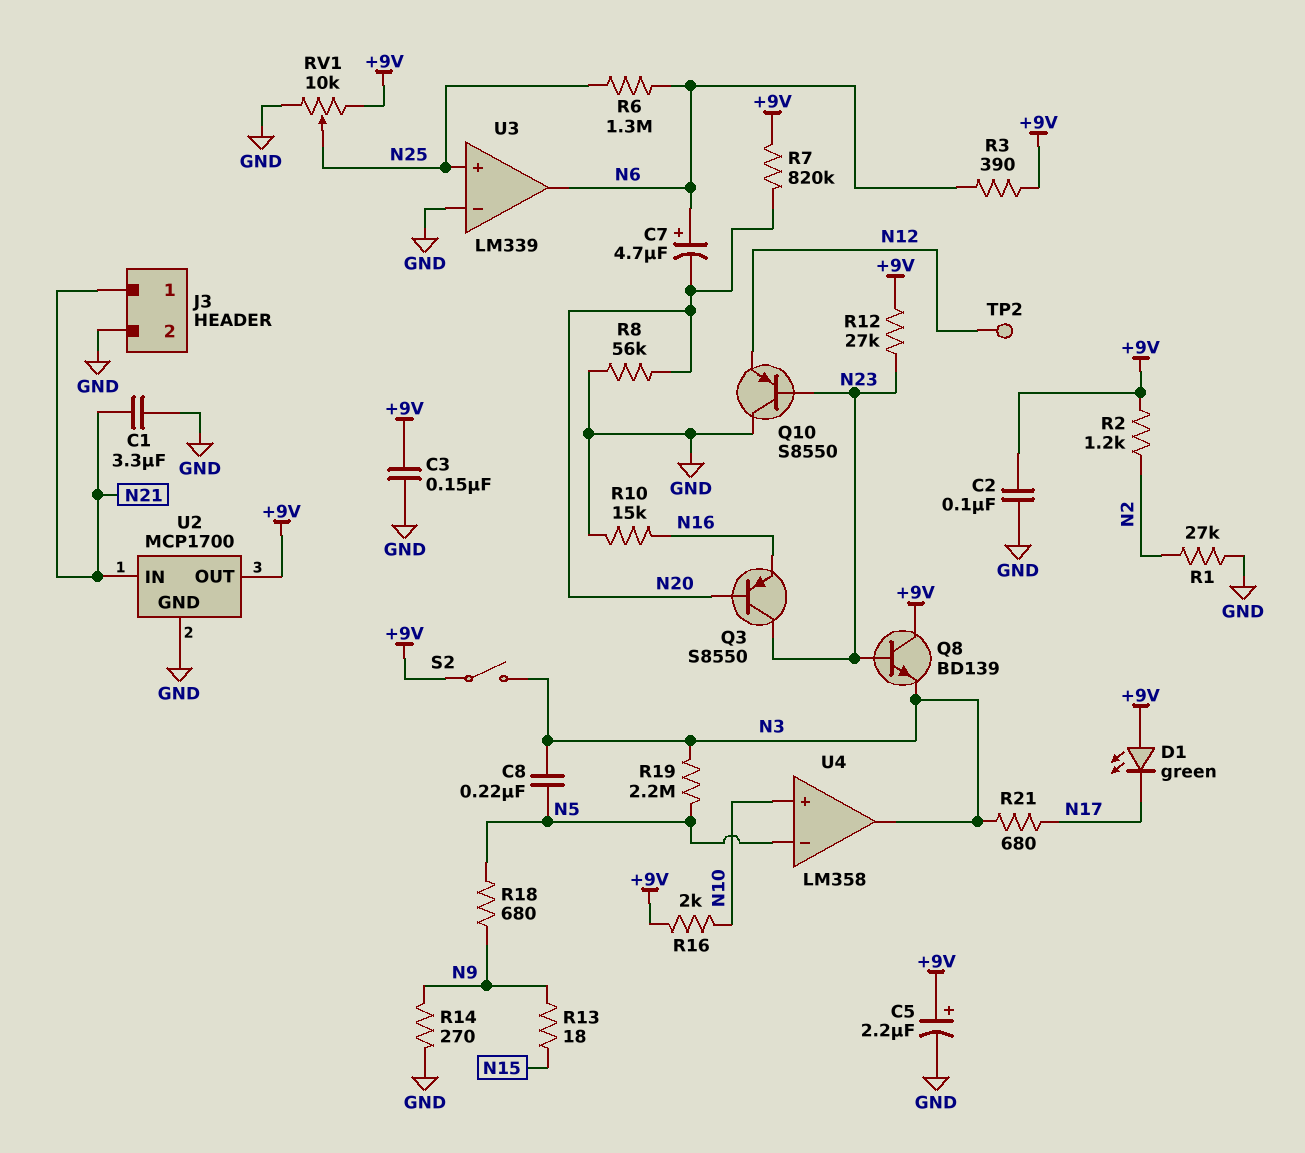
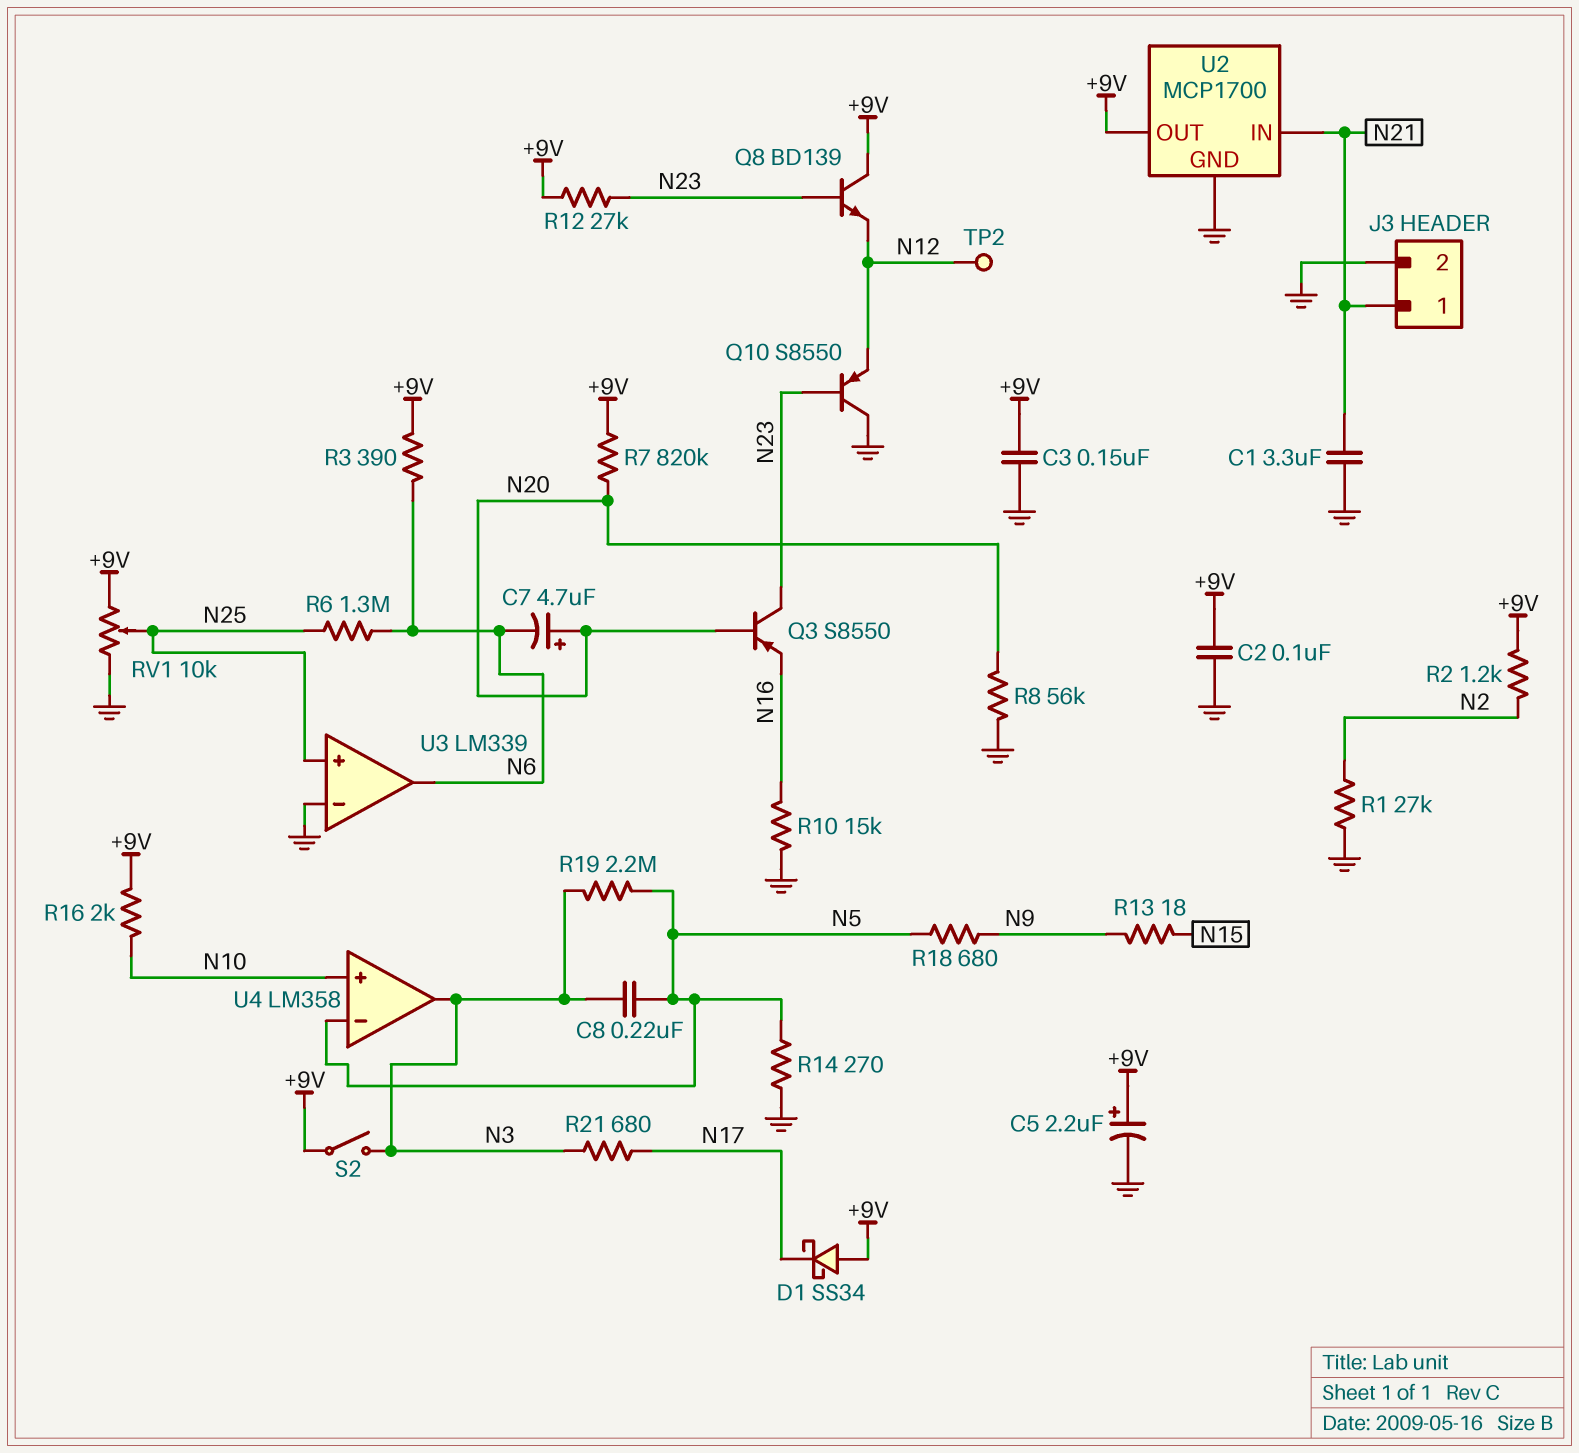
C7: 4.7uF (plus N6, minus N20) -> 4.7uF (plus N20, minus N6)
D1: LED green (A +9V, K N17) -> schottky SS34 (A +9V, K N17)
Q8: NPN BD139 (B N23, C +9V, E N3) -> NPN BD139 (B N23, C +9V, E N12)
R14: 270 (GND, N9) -> 270 (GND, N5)

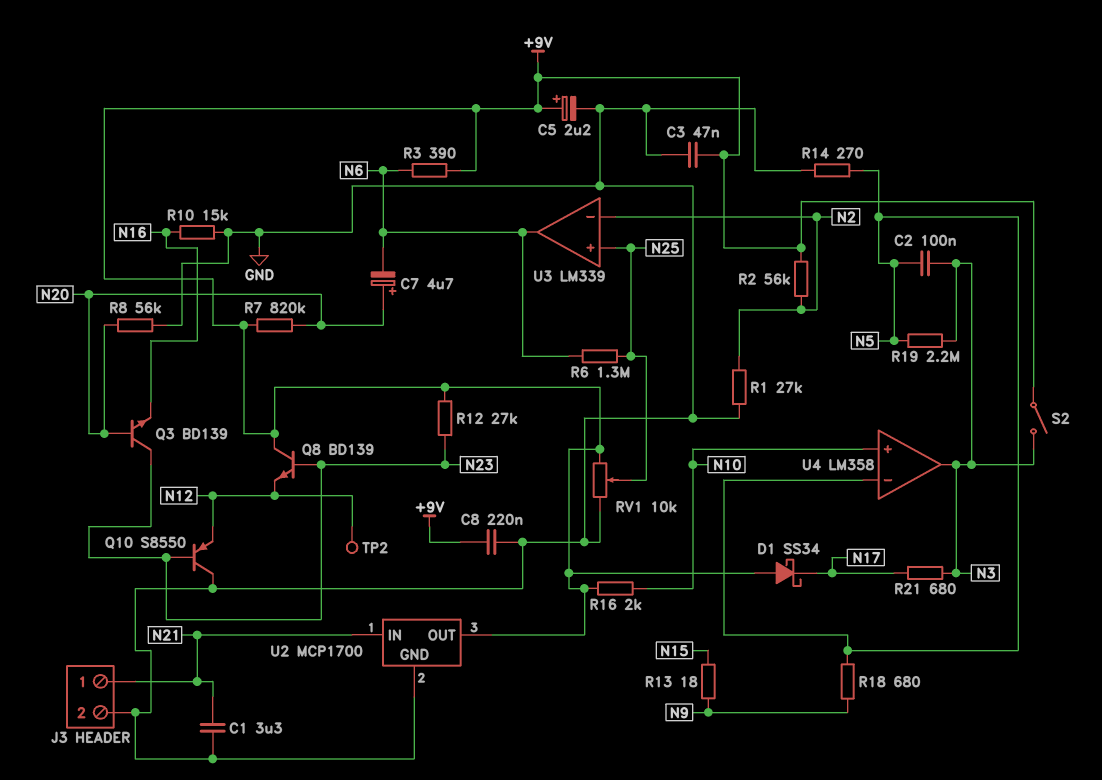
C2: 100nF (+9V, GND) -> 100nF (N3, N5)
C3: 150nF (+9V, GND) -> 47nF (+9V, GND)
C8: 220nF (N3, N5) -> 220nF (+9V, GND)
Q3: PNP S8550 (B N20, C N23, E N16) -> NPN BD139 (B N20, C N23, E N16)
R2: 1.2k (+9V, N2) -> 56k (+9V, N2)
U3 pin in-: GND -> N2

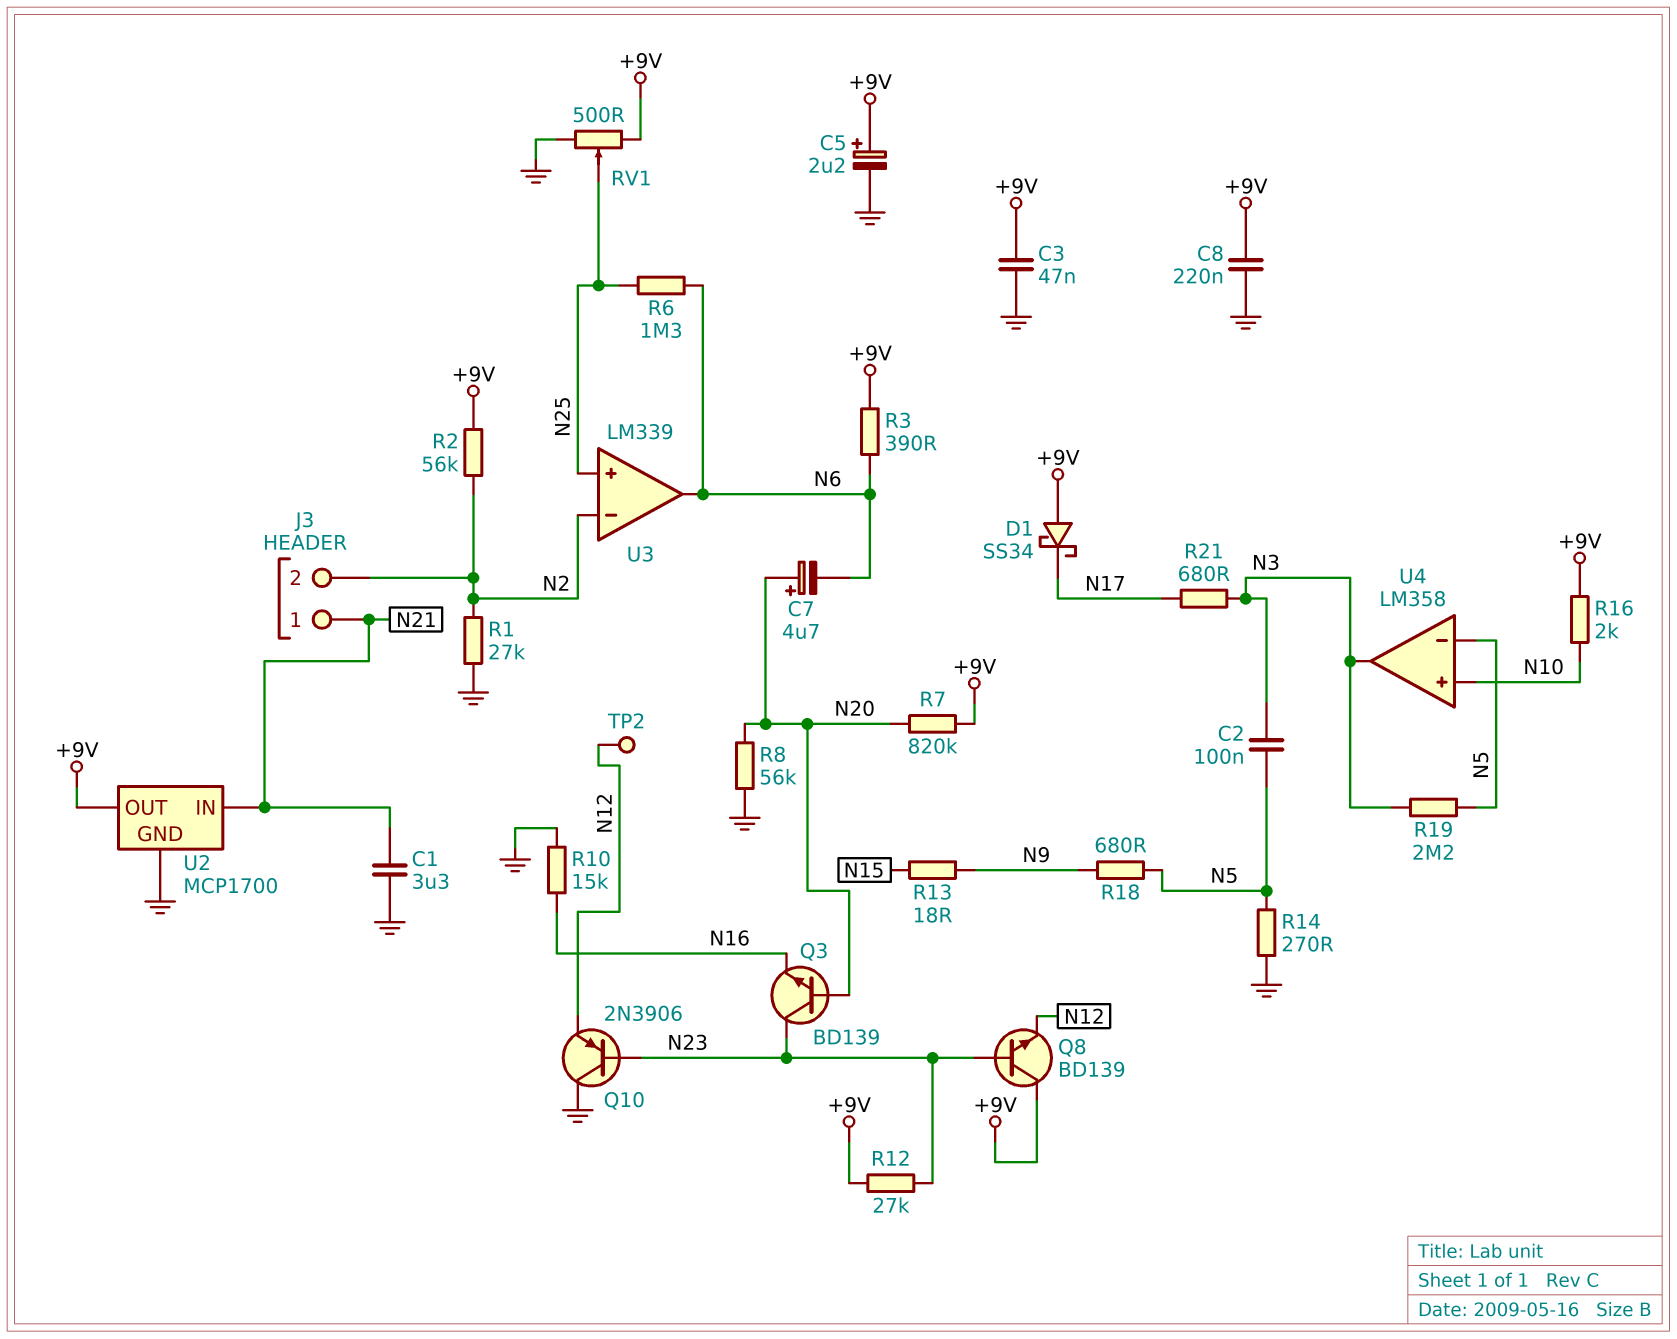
J3 pin 2: GND -> N2
Q10: PNP S8550 (B N23, C GND, E N12) -> PNP 2N3906 (B N23, C GND, E N12)
RV1: 10k (+9V, GND, wiper N25) -> 500 (+9V, GND, wiper N25)
S2: switch (+9V, N3) -> none

